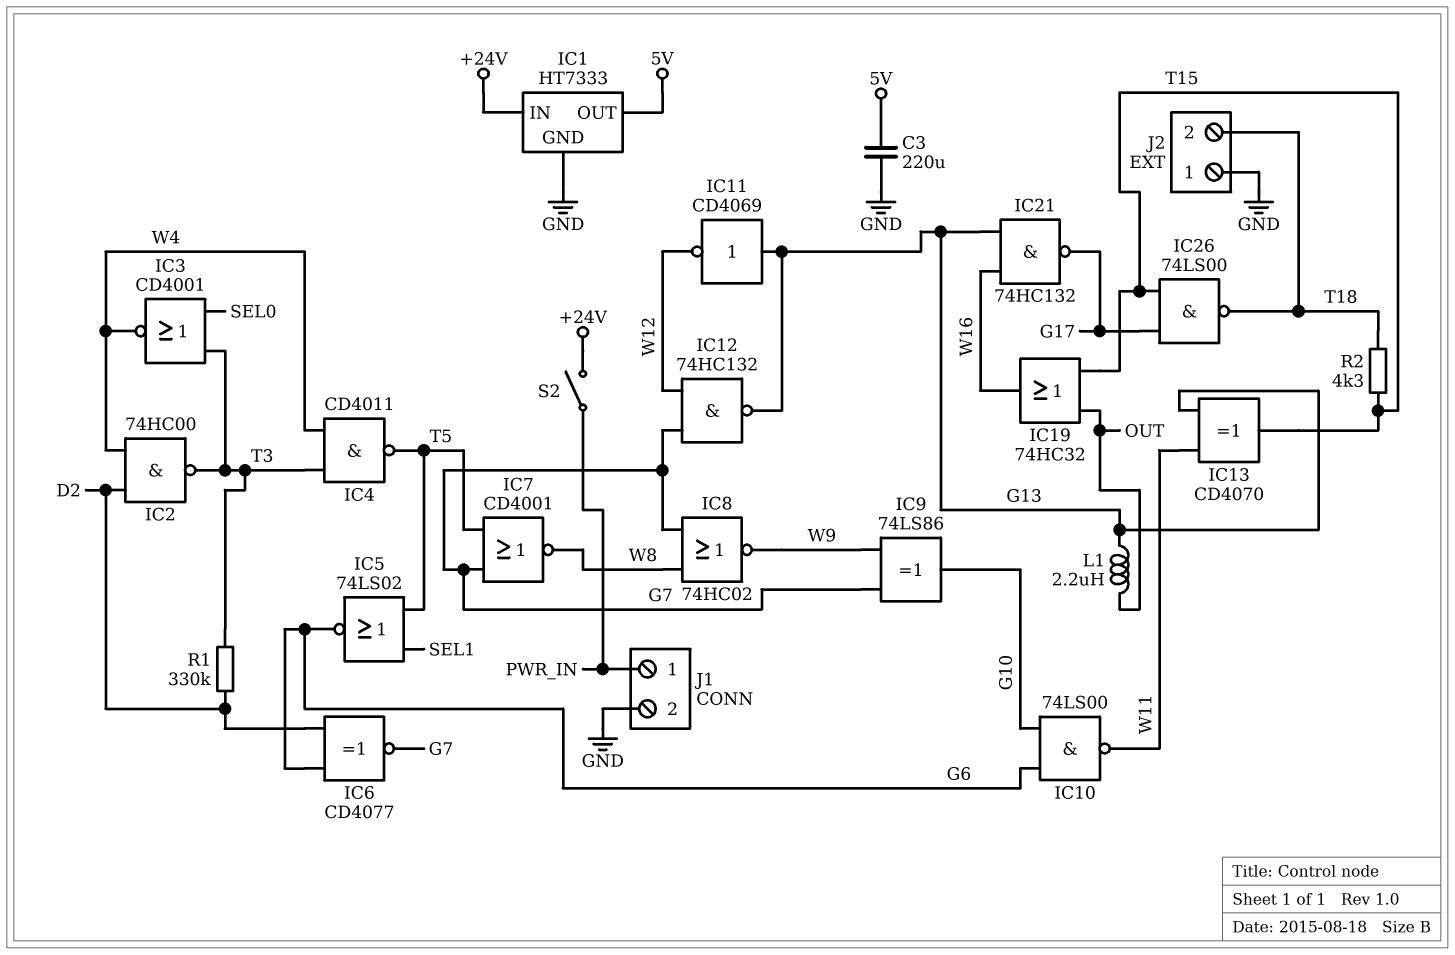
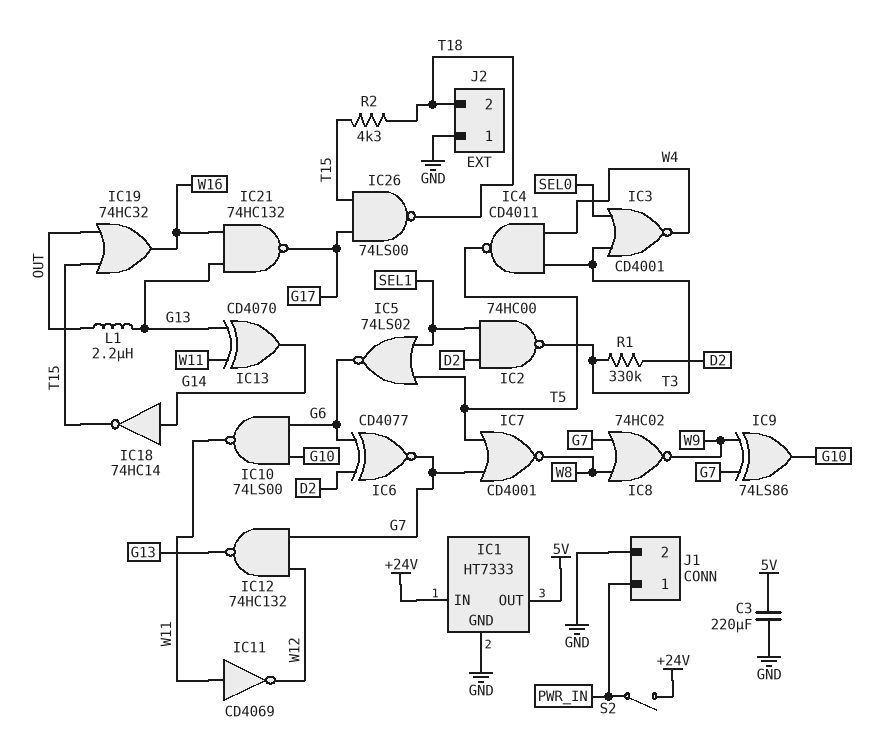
IC2: NAND 74HC00 (in D2, in W4, out T3) -> NAND 74HC00 (in D2, in SEL1, out T3)
IC11: NOT CD4069 (in G13, out W12) -> NOT CD4069 (in W11, out W12)
IC13: XOR CD4070 (in G13, in W11, out T15) -> XOR CD4070 (in G13, in W11, out G14)
IC18: none -> NOT 74HC14 (in G14, out T15)

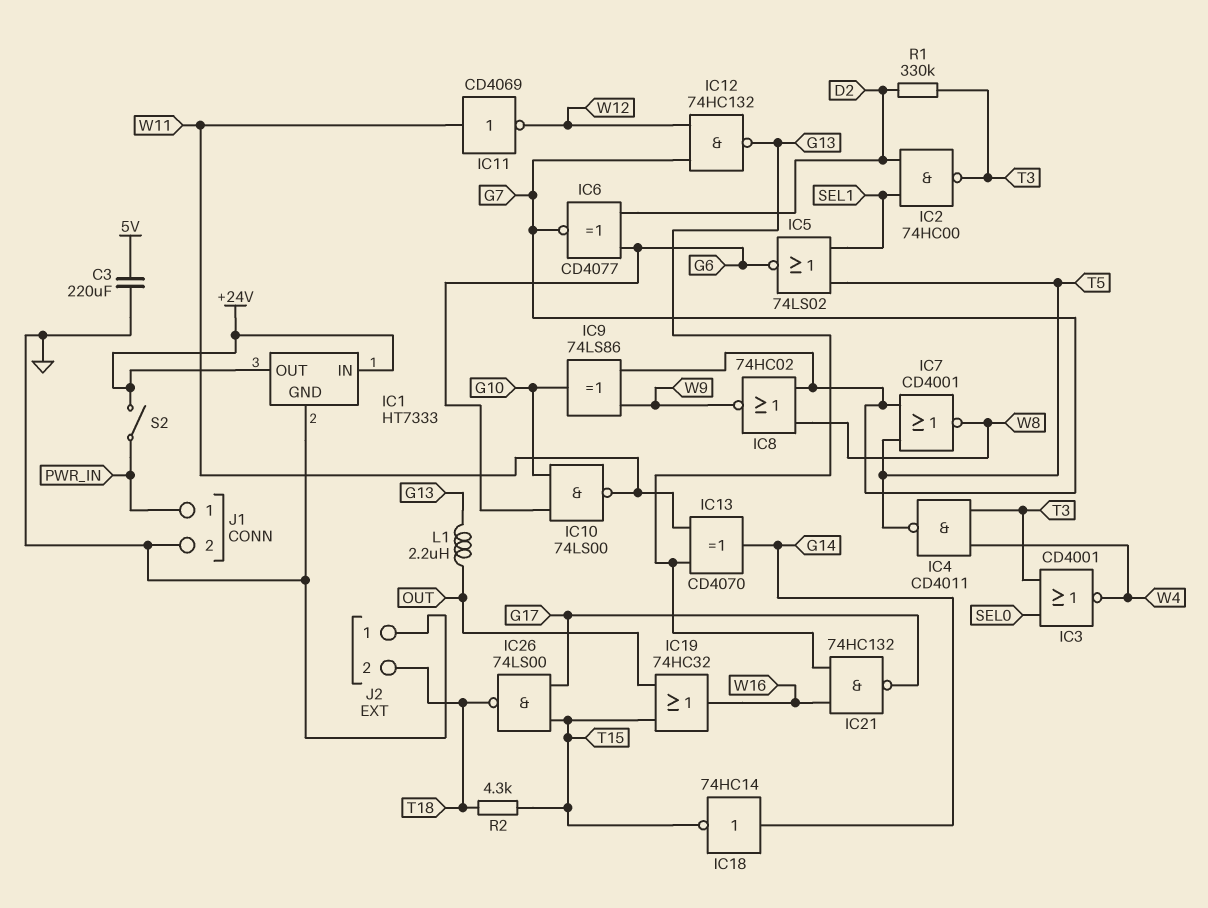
IC1 pin OUT: 5V -> +24V

